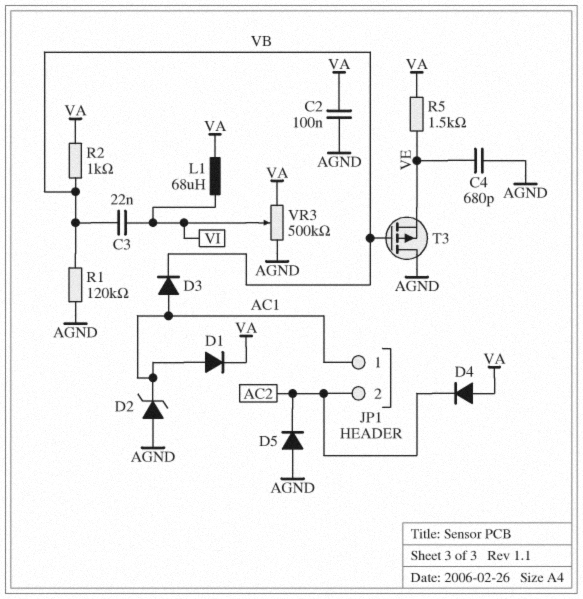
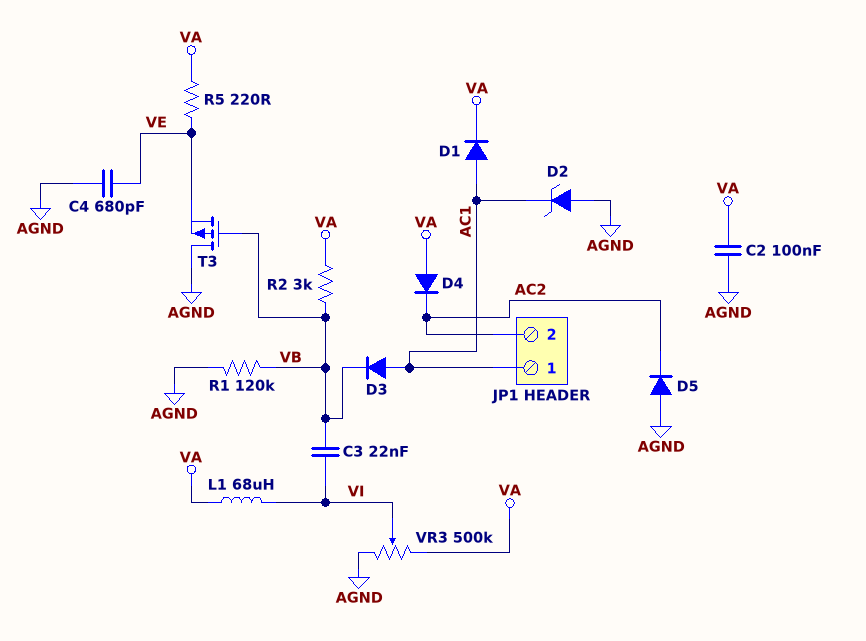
R2: 1k (VA, VB) -> 3k (VA, VB)
R5: 1.5k (VA, VE) -> 220 (VA, VE)

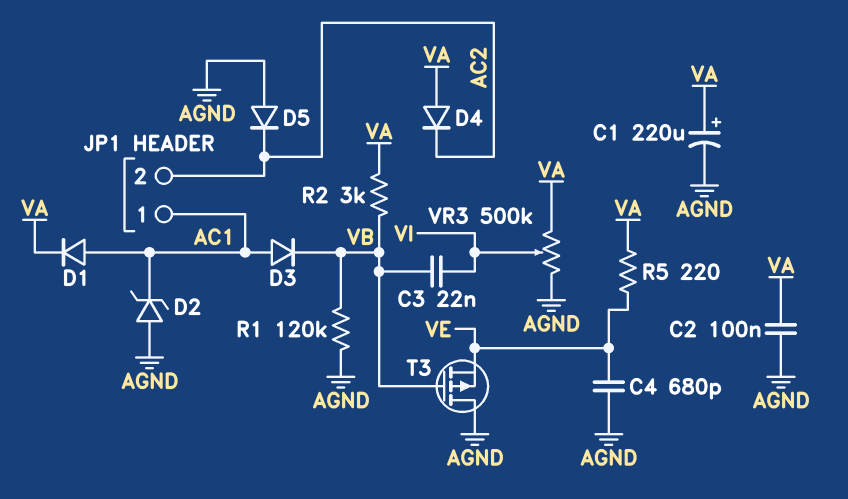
C1: none -> 220uF (plus VA, minus AGND)
L1: 68uH (VA, VI) -> none

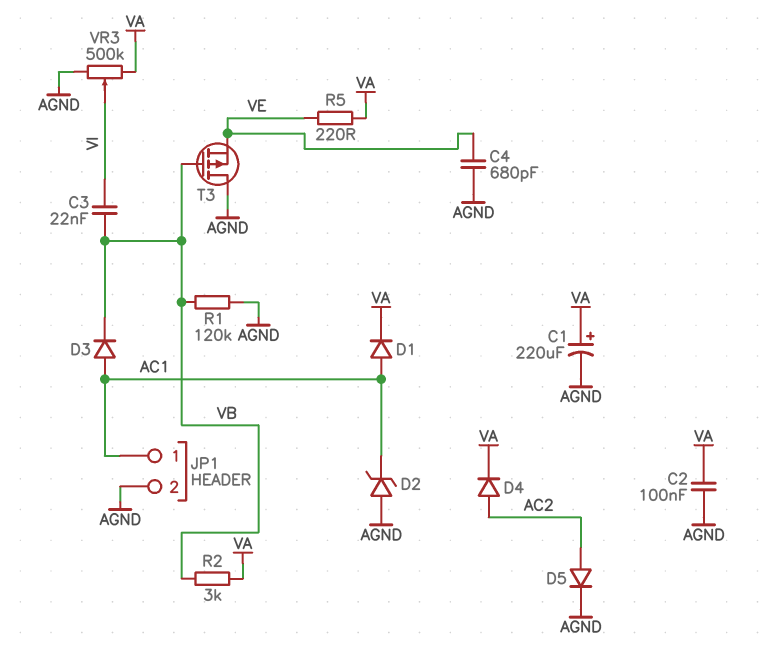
D4: diode (A VA, K AC2) -> diode (A AC2, K VA)
D5: diode (A AGND, K AC2) -> diode (A AC2, K AGND)
JP1 pin 2: AC2 -> AGND

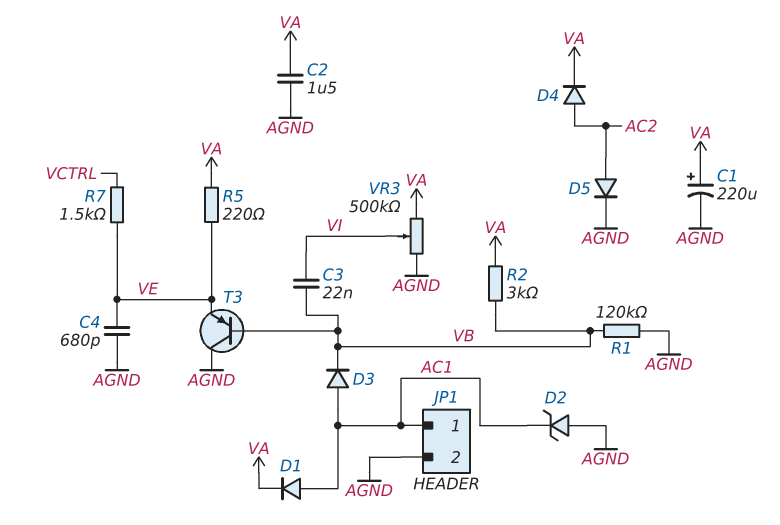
C2: 100nF (AGND, VA) -> 1.5uF (AGND, VA)
R7: none -> 1.5k (VCTRL, VE)
T3: PMOS (G VB, D AGND, S VE) -> PNP (B VB, C AGND, E VE)

